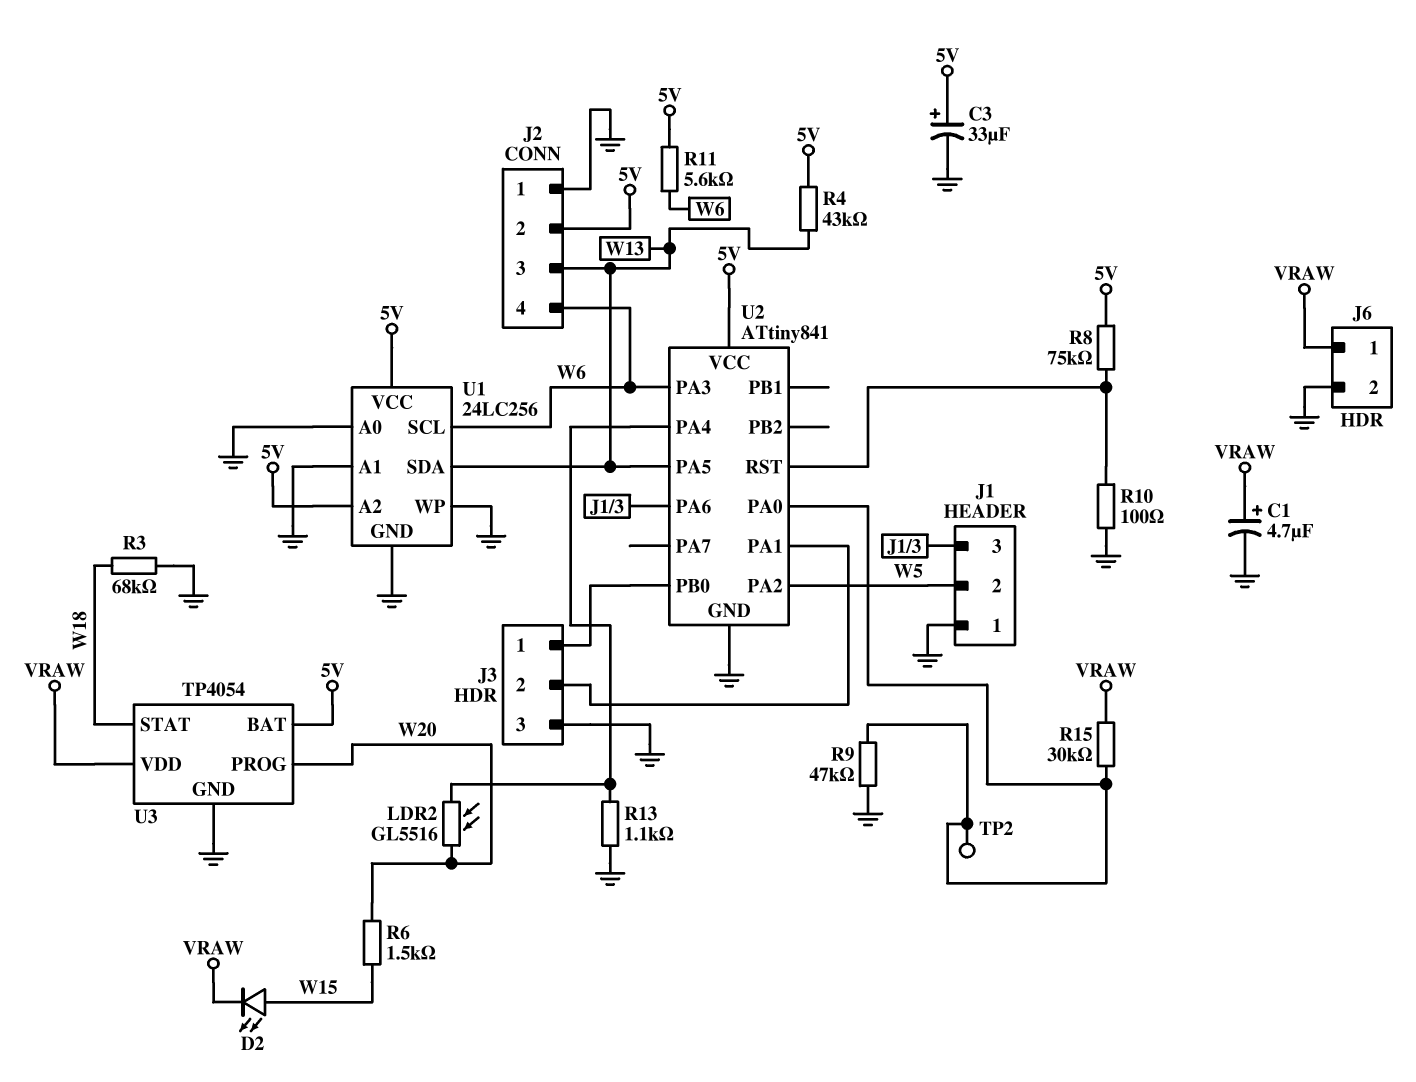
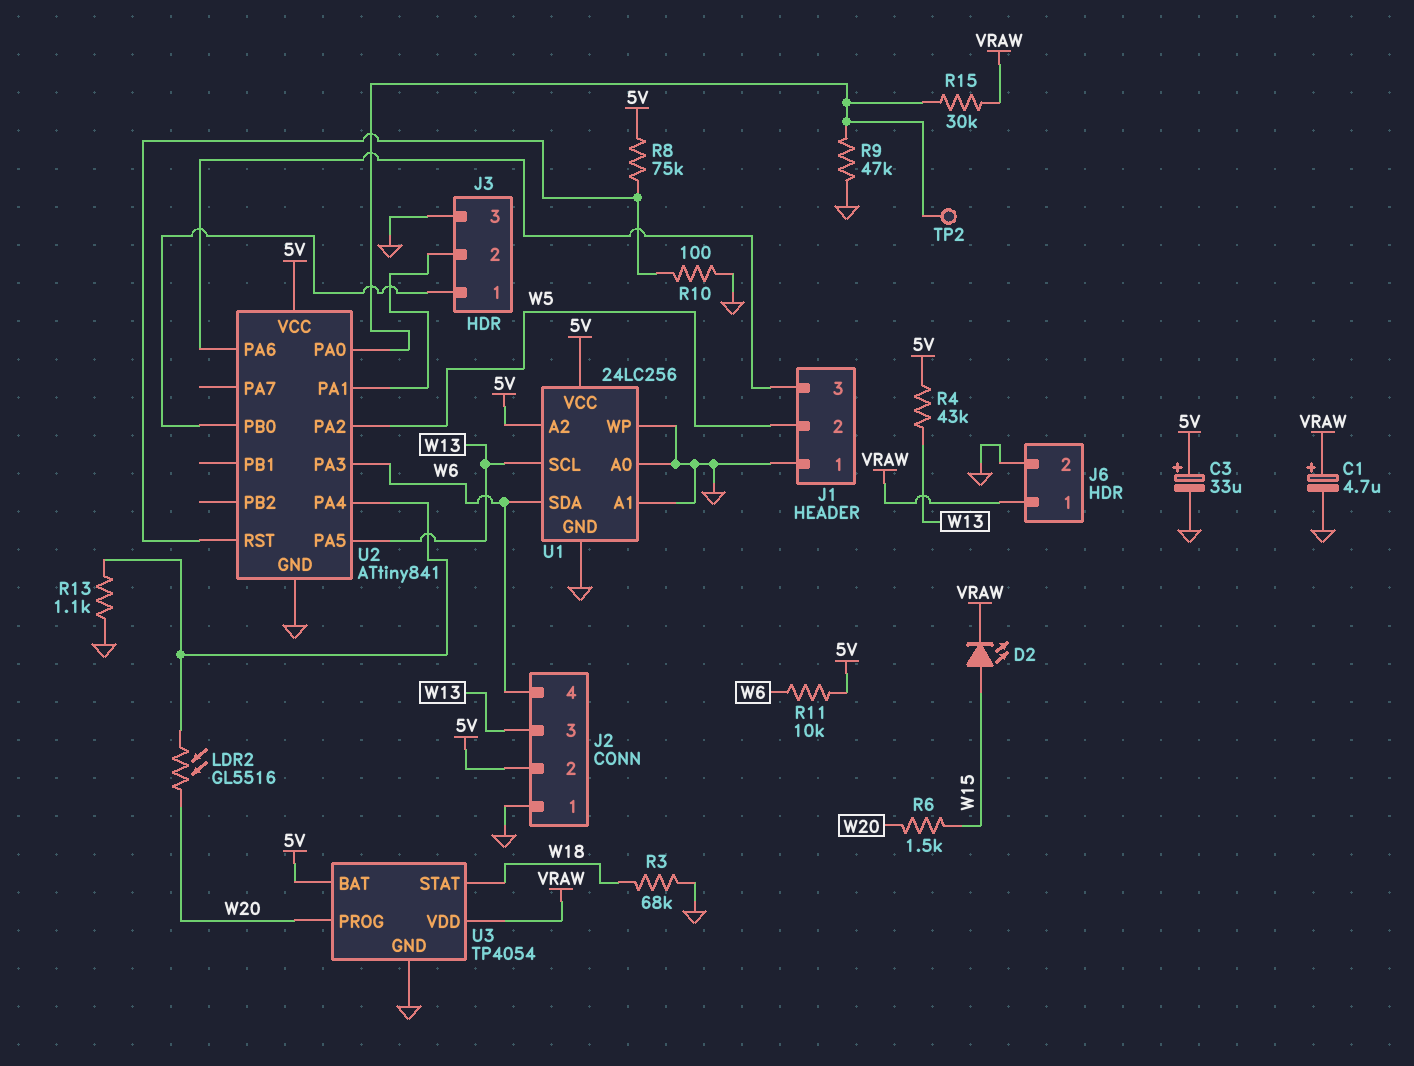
R11: 5.6k (5V, W6) -> 10k (5V, W6)
U1 pin SCL: W6 -> W13
U1 pin SDA: W13 -> W6

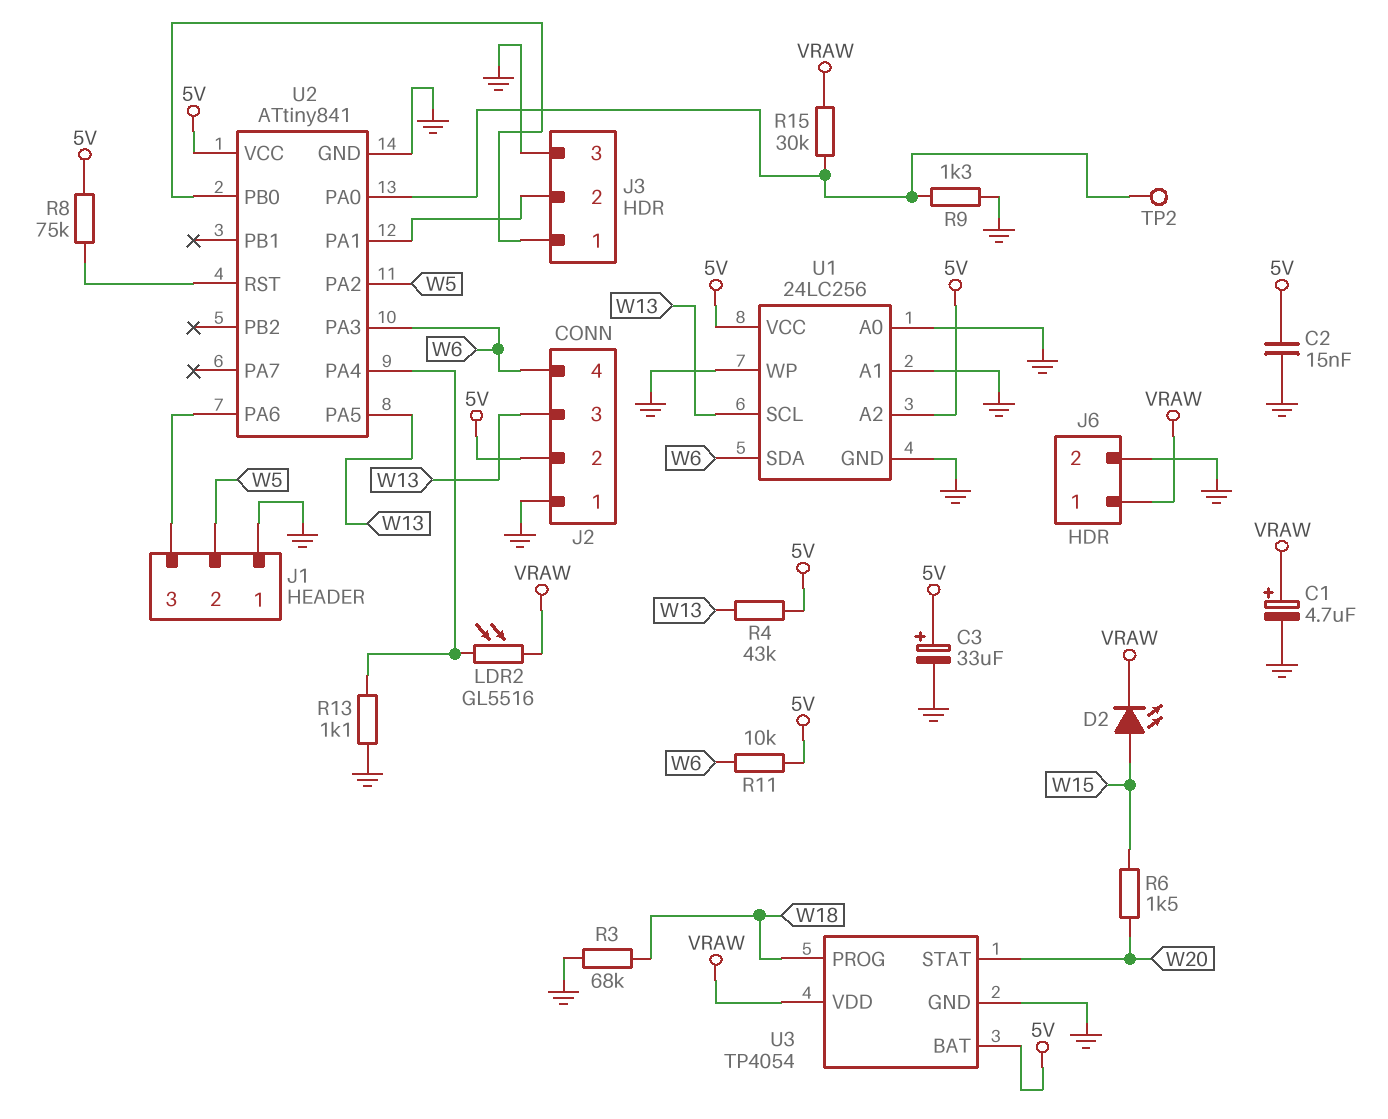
C2: none -> 15nF (5V, GND)
LDR2: GL5516 (U2/PA4, W20) -> GL5516 (U2/PA4, VRAW)
R9: 47k (GND, U2/PA0) -> 1.3k (GND, U2/PA0)
R10: 100 (GND, U2/RST) -> none
U3 pin PROG: W20 -> W18
U3 pin STAT: W18 -> W20

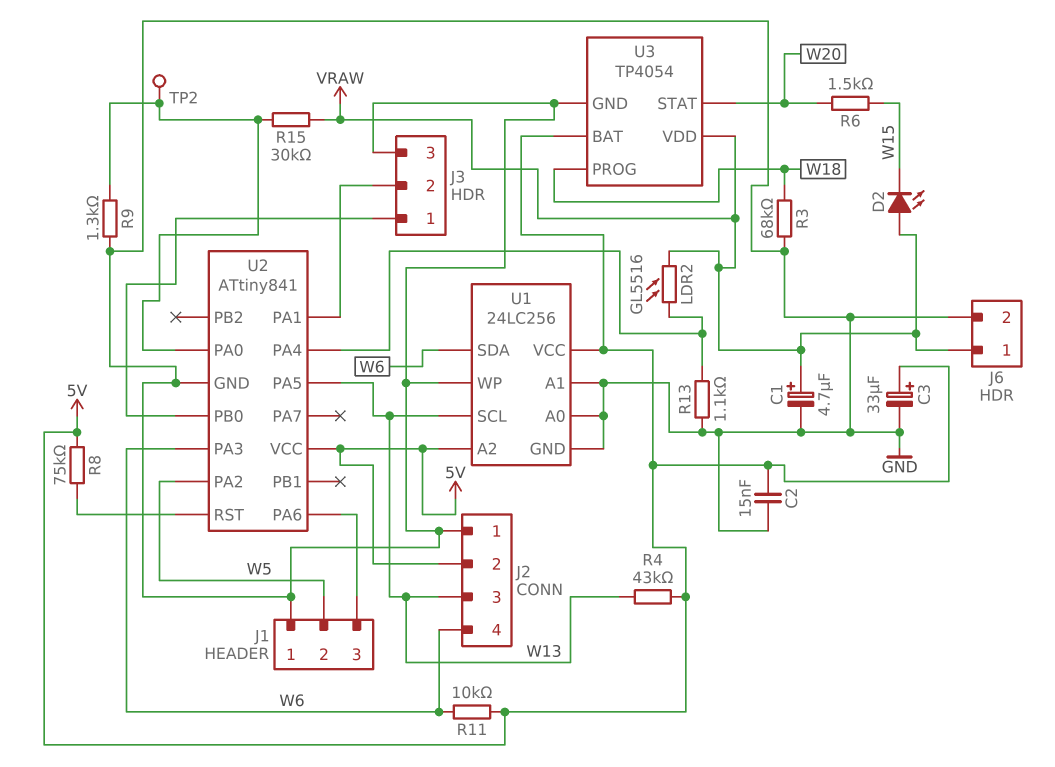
D2: LED (A W15, K VRAW) -> LED (A VRAW, K W15)

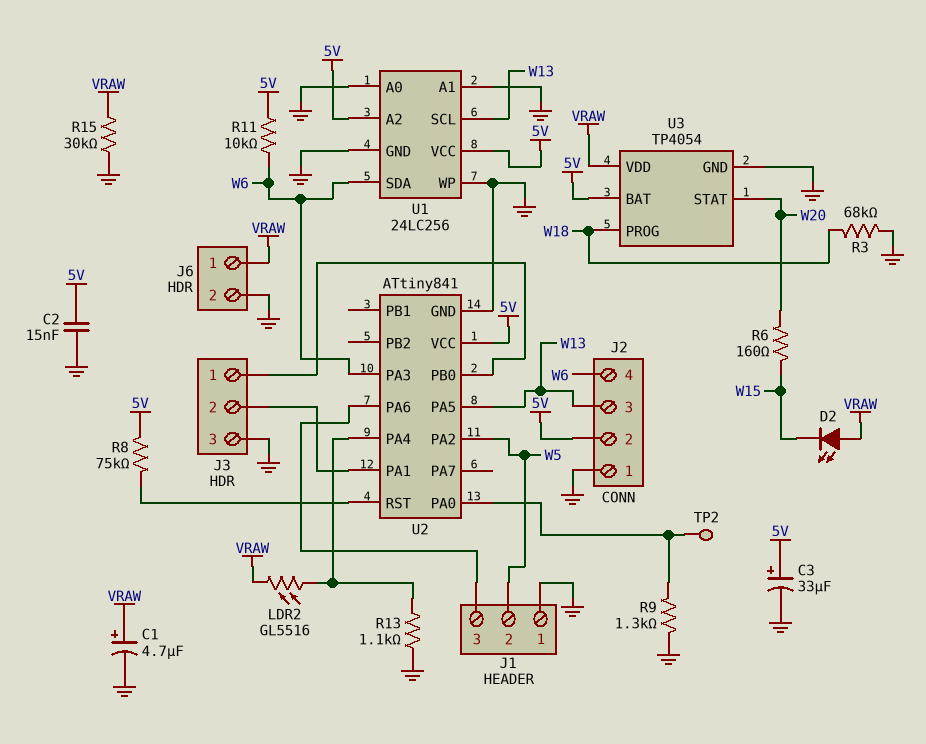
R4: 43k (5V, W13) -> none
R6: 1.5k (W15, W20) -> 160 (W15, W20)
R15: 30k (U2/PA0, VRAW) -> 30k (GND, VRAW)

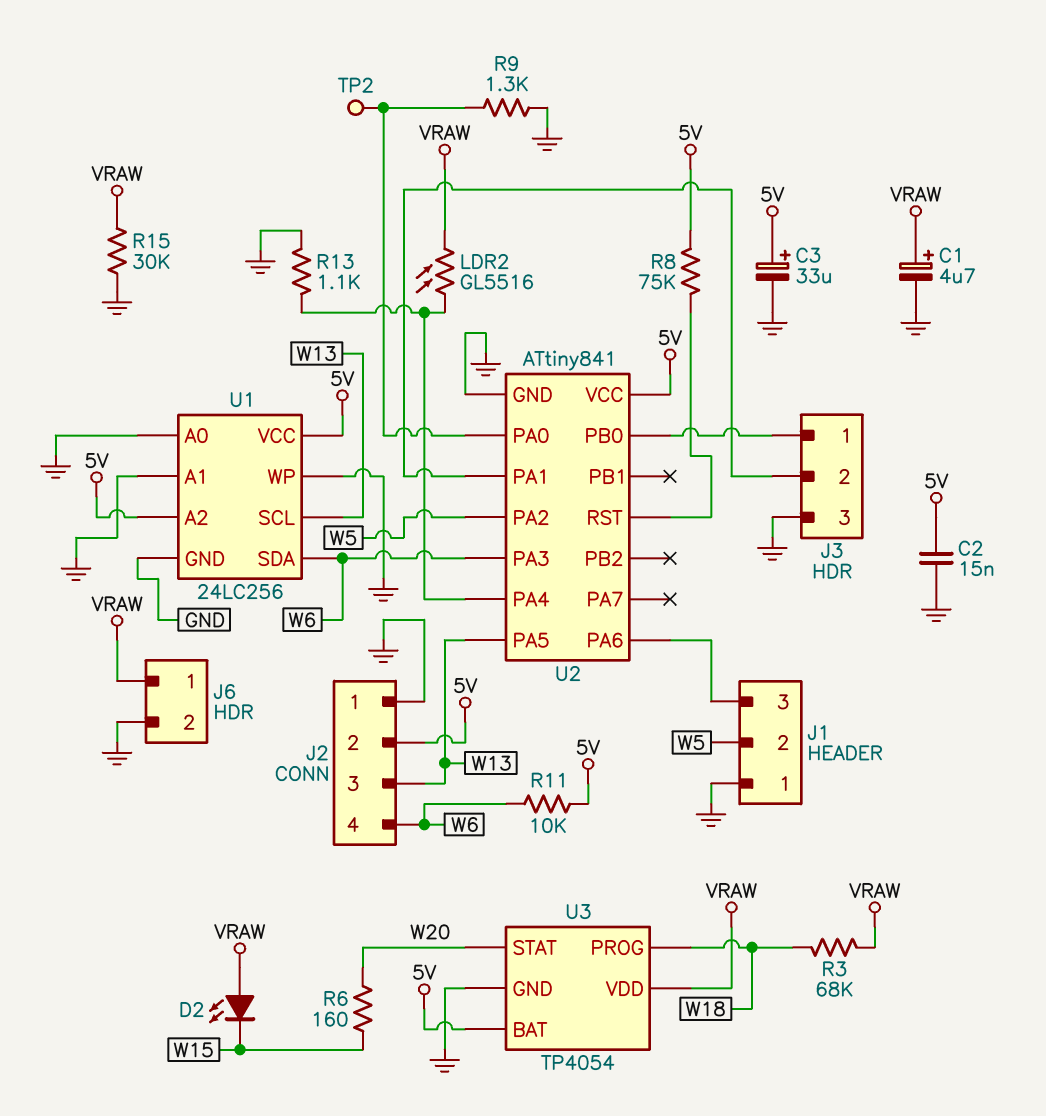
R3: 68k (GND, W18) -> 68k (VRAW, W18)

